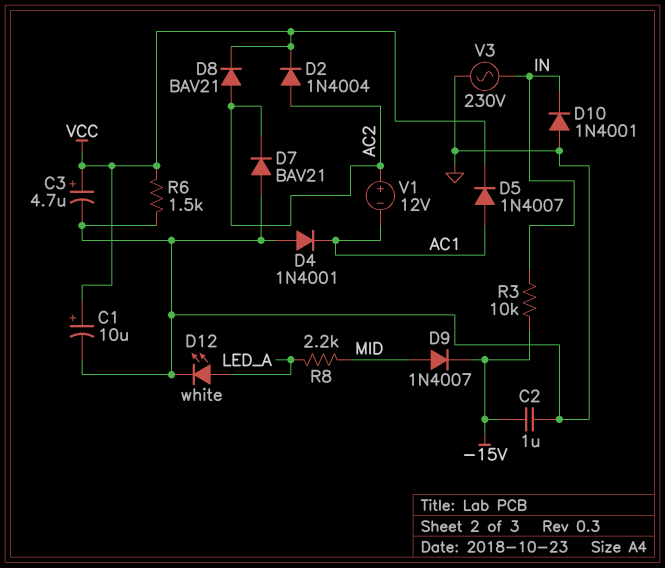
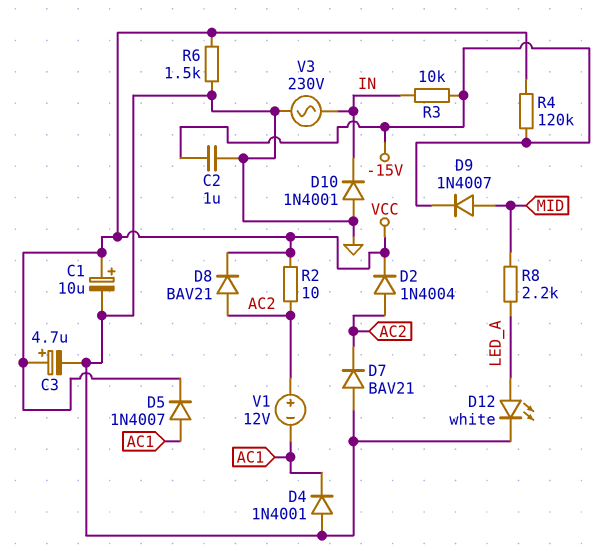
R2: none -> 10 (AC2, VCC)
R4: none -> 120k (-15V, VCC)

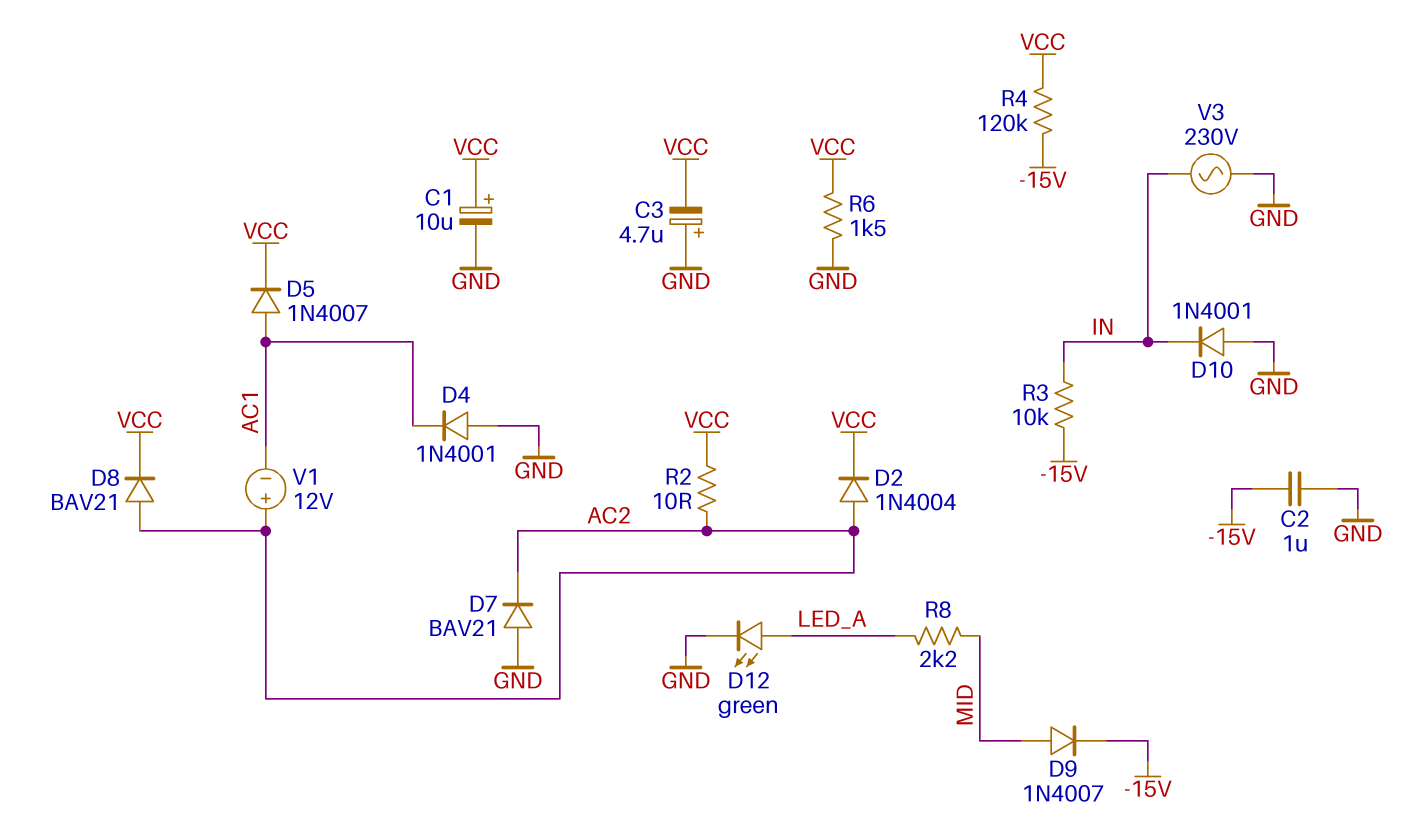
C3: 4.7uF (plus VCC, minus GND) -> 4.7uF (plus GND, minus VCC)
D12: LED white (A LED_A, K GND) -> LED green (A LED_A, K GND)

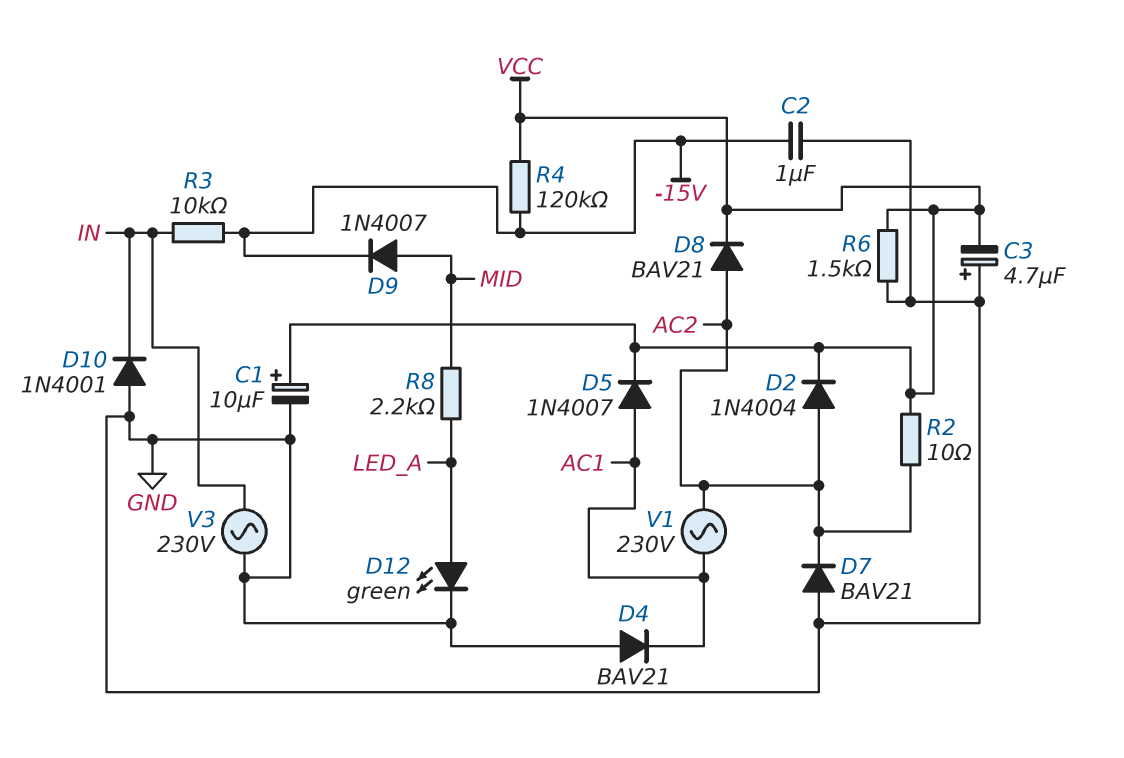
D4: diode 1N4001 (A GND, K AC1) -> diode BAV21 (A GND, K AC1)
V1: 12V (plus AC2, minus AC1) -> AC 230V (AC1, AC2)

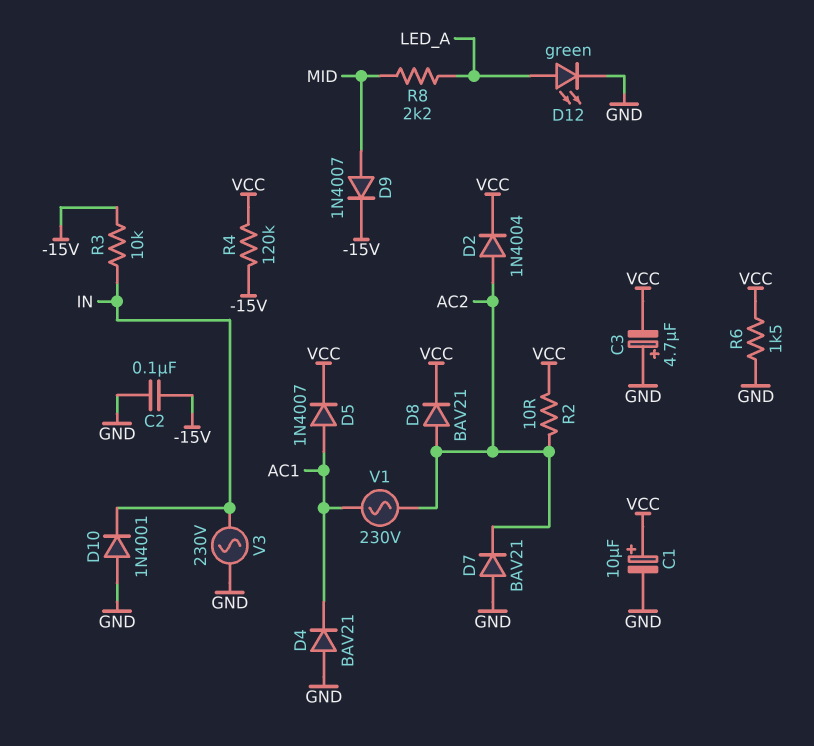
C2: 1uF (-15V, GND) -> 100nF (-15V, GND)

